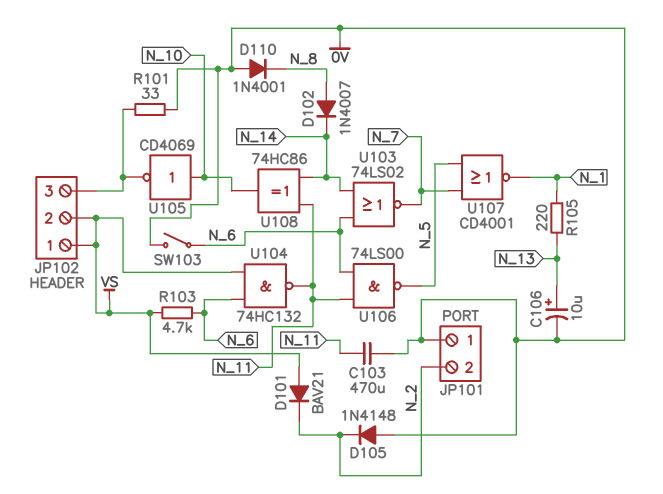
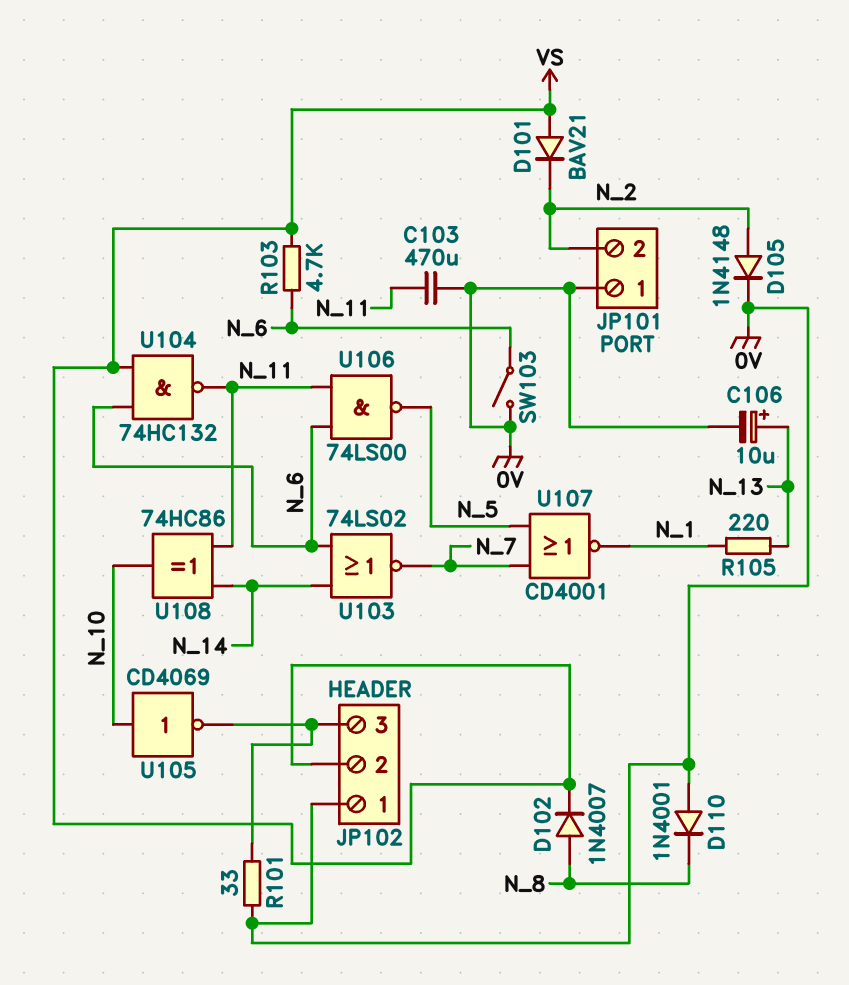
D102: diode 1N4007 (A N_8, K N_14) -> diode 1N4007 (A N_8, K VS)
D105: diode 1N4148 (A 0V, K N_2) -> diode 1N4148 (A N_2, K 0V)
JP102 pin 1: VS -> 0V

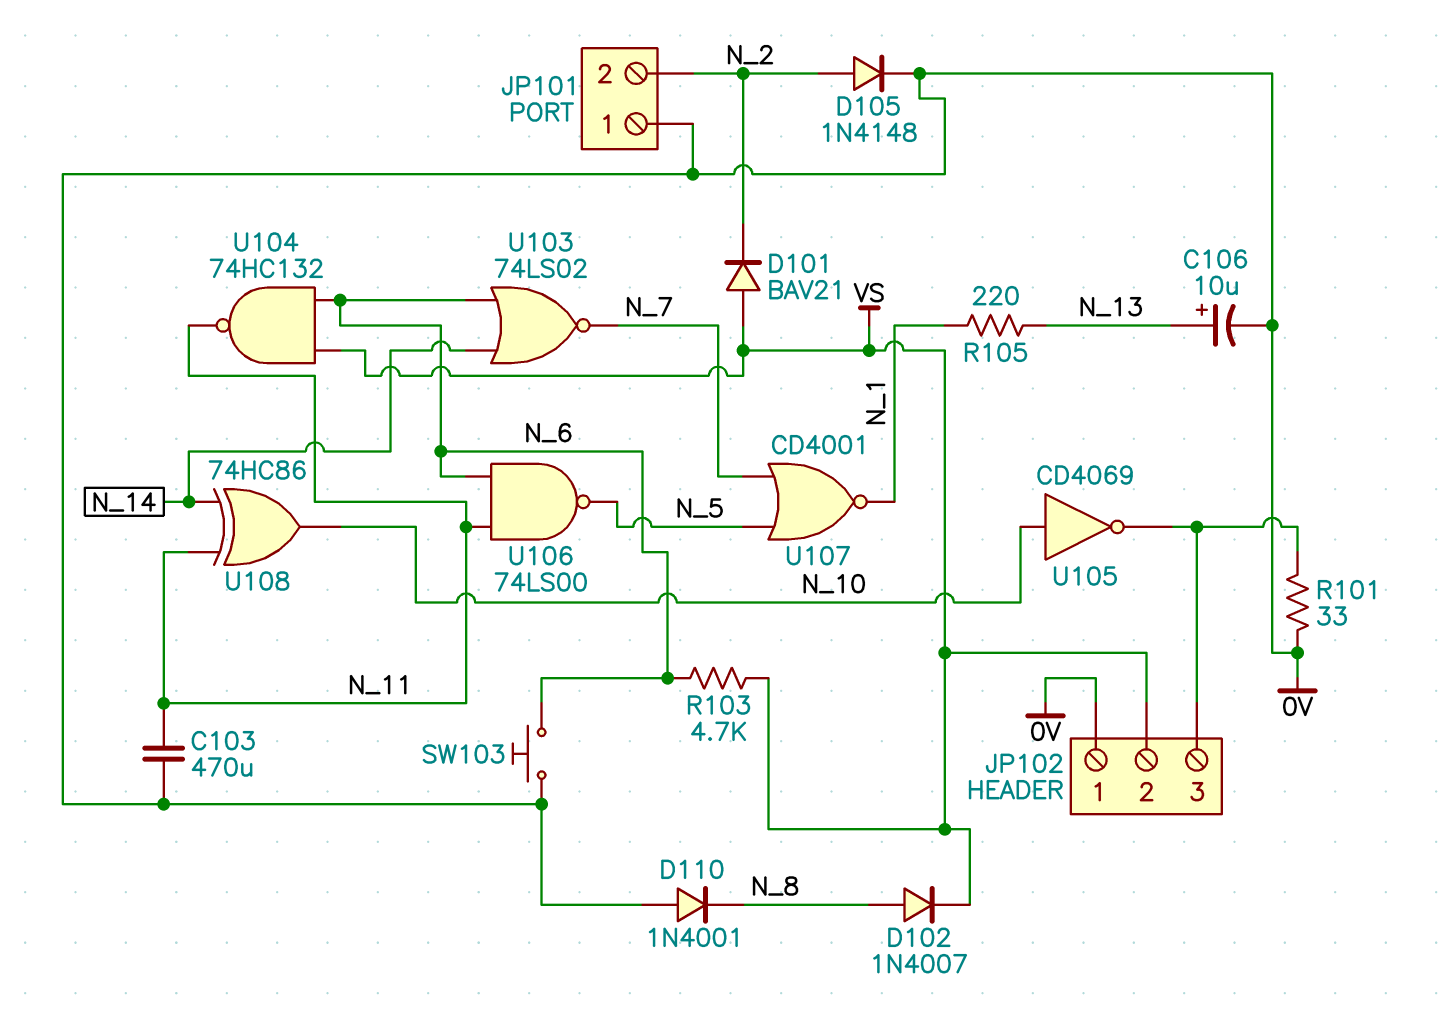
SW103: switch (0V, N_6) -> button (0V, N_6)

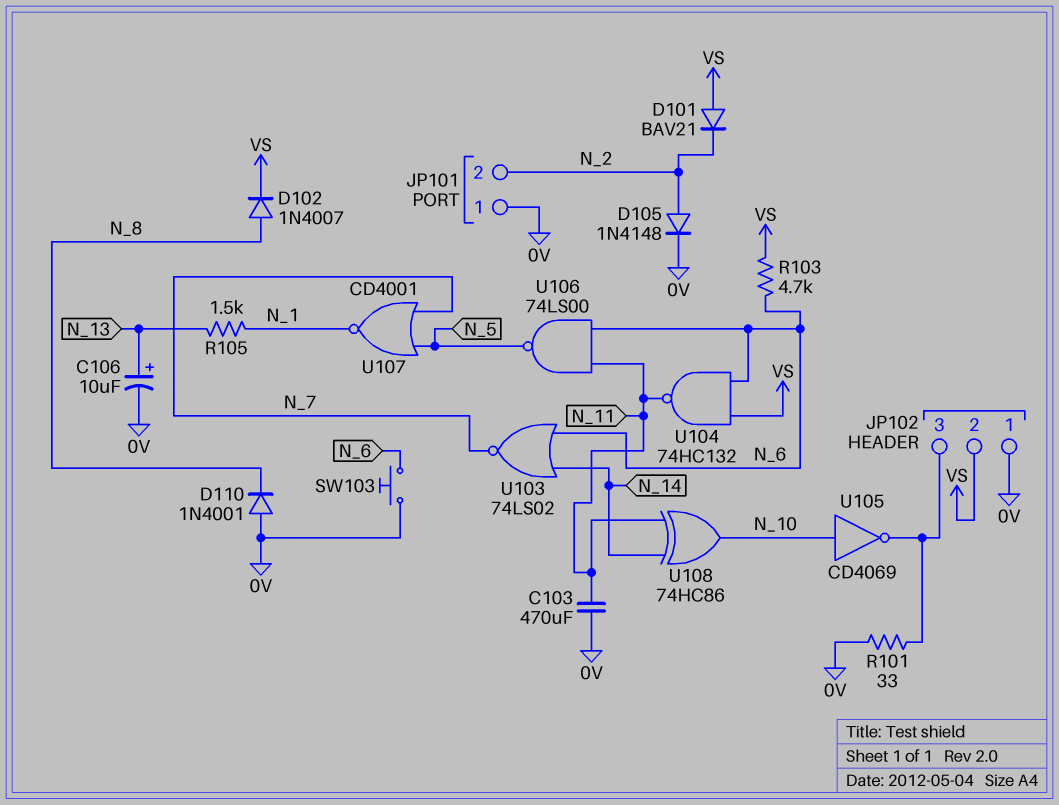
R105: 220 (N_1, N_13) -> 1.5k (N_1, N_13)

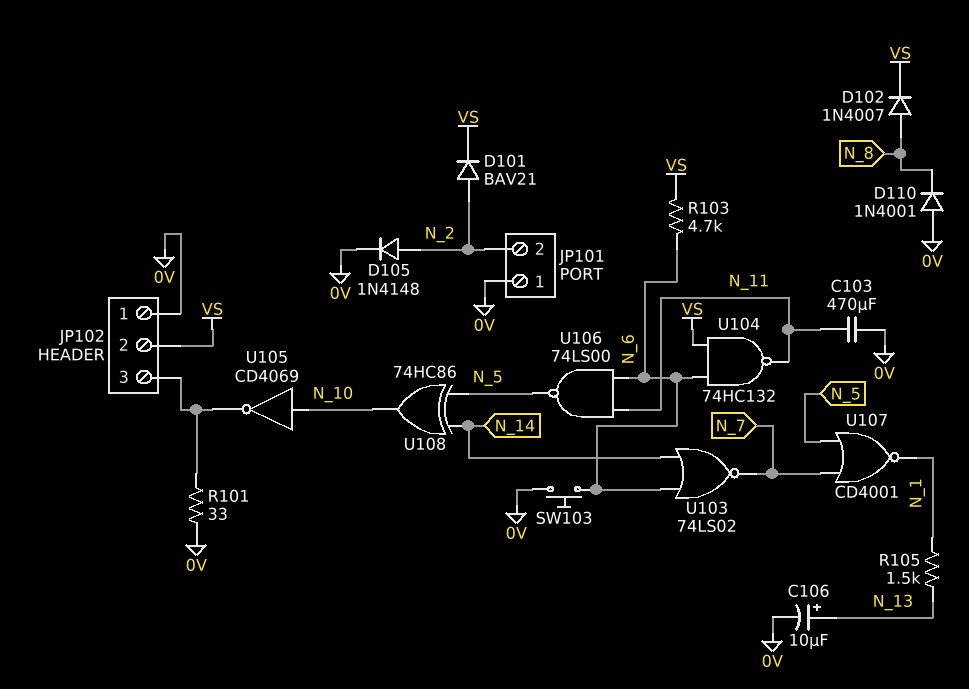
D101: diode BAV21 (A VS, K N_2) -> diode BAV21 (A N_2, K VS)
U108: XOR 74HC86 (in N_11, in N_14, out N_10) -> XOR 74HC86 (in N_5, in N_14, out N_10)

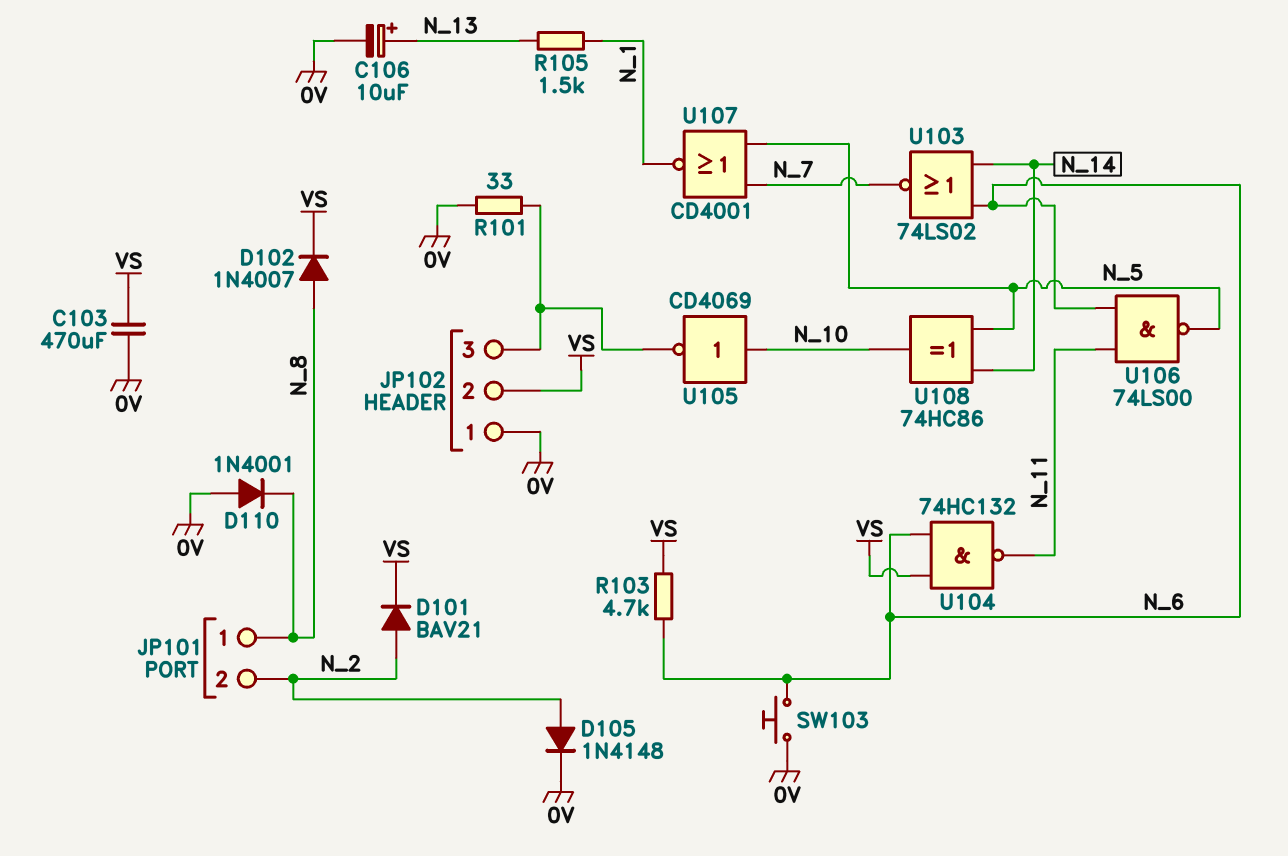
C103: 470uF (0V, N_11) -> 470uF (0V, VS)
JP101 pin 1: 0V -> N_8

